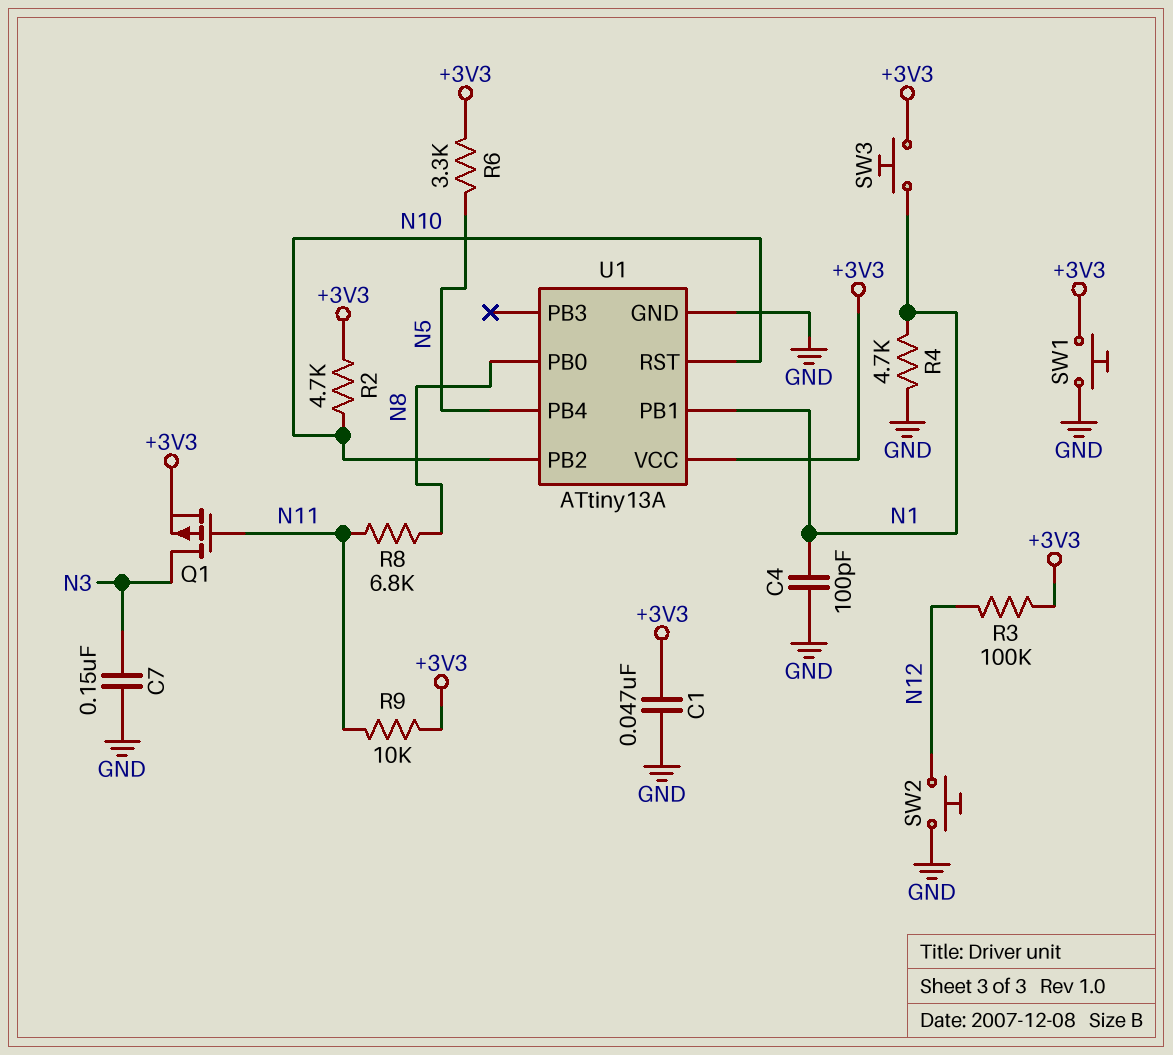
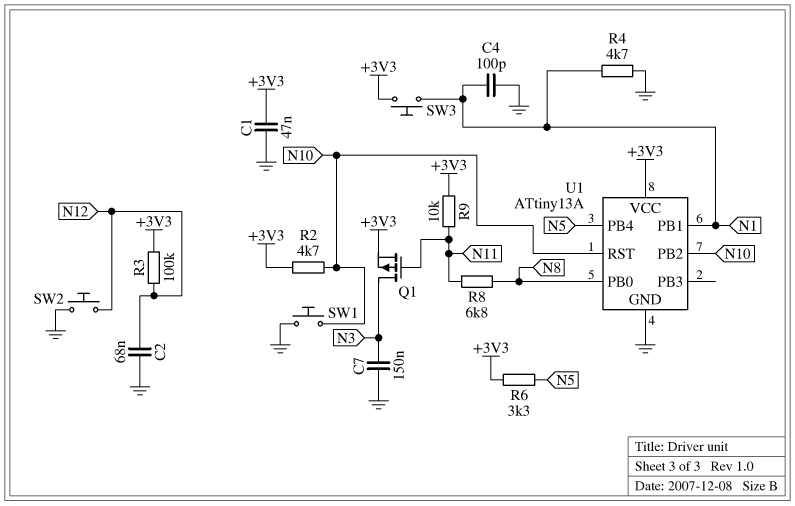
C2: none -> 68nF (GND, N12)
SW1: button (+3V3, GND) -> button (GND, N10)

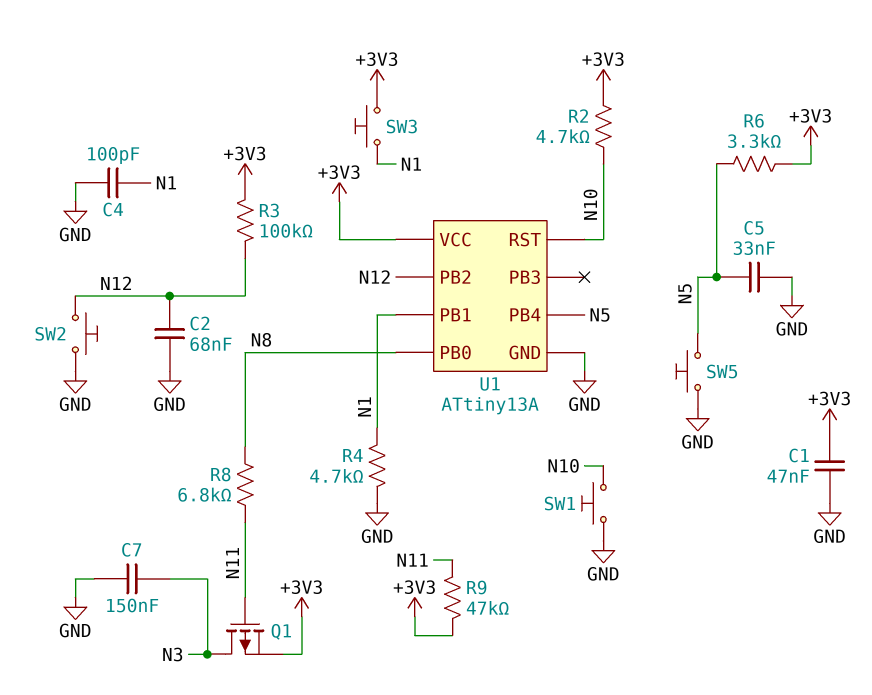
C5: none -> 33nF (GND, N5)
R9: 10k (+3V3, N11) -> 47k (+3V3, N11)
SW5: none -> button (GND, N5)
U1 pin PB2: N10 -> N12

